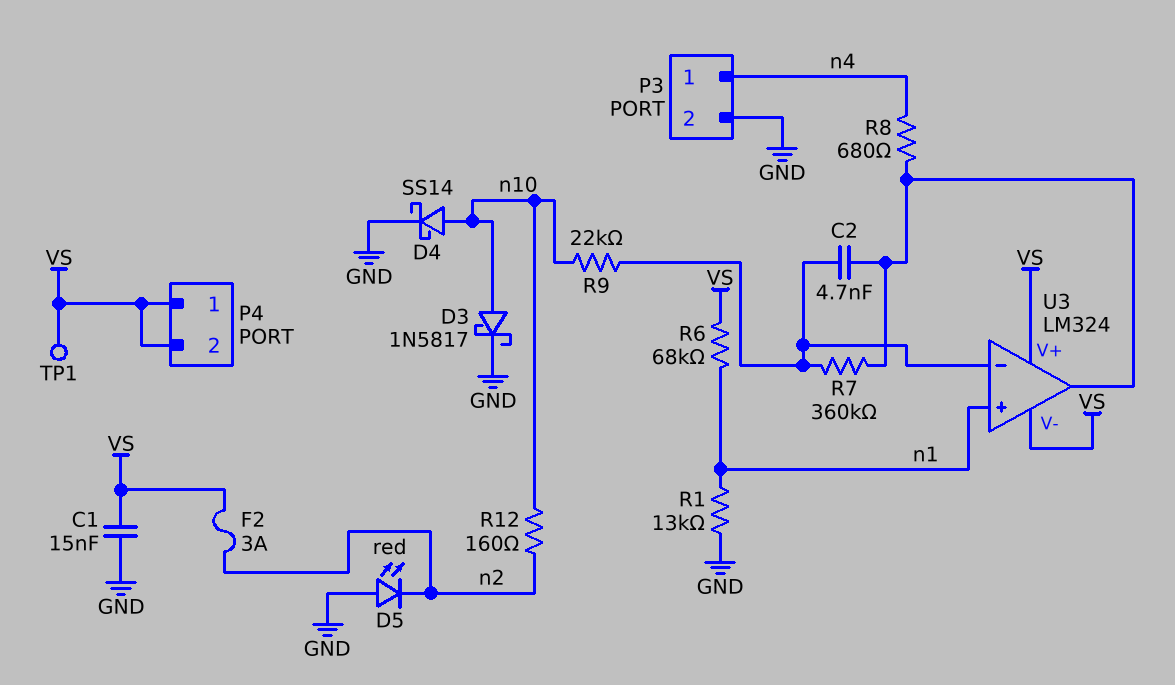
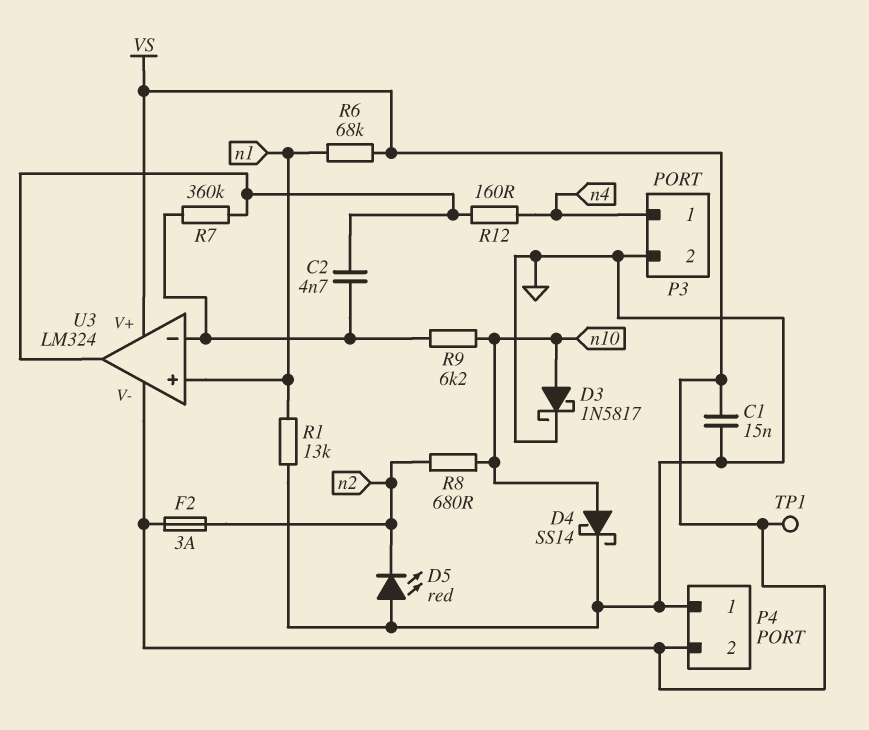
P4 pin 1: VS -> GND
R8: 680 (U3/out, n4) -> 680 (n2, n10)
R9: 22k (U3/in-, n10) -> 6.2k (U3/in-, n10)
R12: 160 (n2, n10) -> 160 (U3/out, n4)

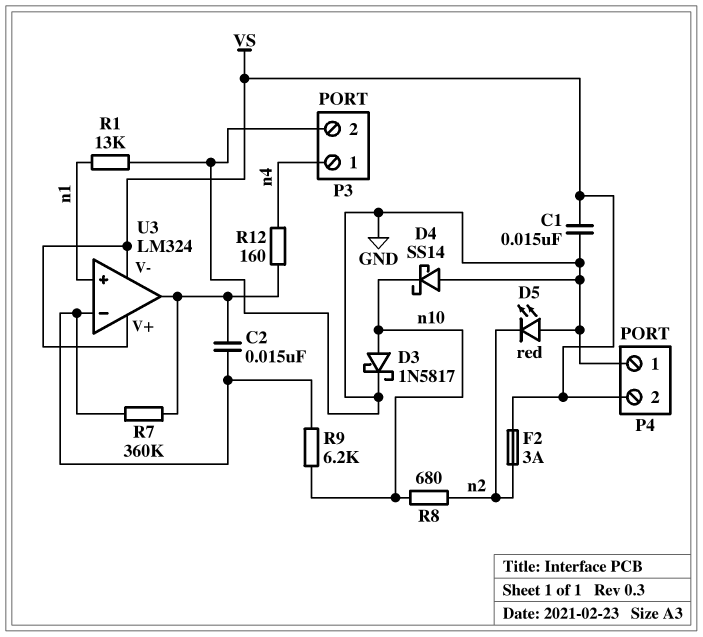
C2: 4.7nF (U3/in-, U3/out) -> 15nF (U3/in-, U3/out)
D4: schottky SS14 (A n10, K GND) -> schottky SS14 (A GND, K n10)
R6: 68k (VS, n1) -> none
TP1: test point (VS) -> none

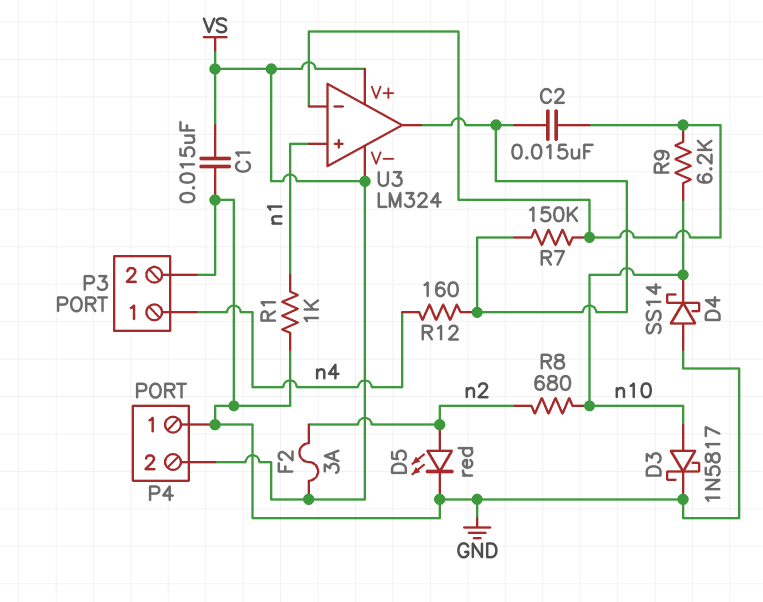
D5: LED red (A GND, K n2) -> LED red (A n2, K GND)
R1: 13k (GND, n1) -> 1k (GND, n1)
R7: 360k (U3/in-, U3/out) -> 150k (U3/in-, U3/out)

